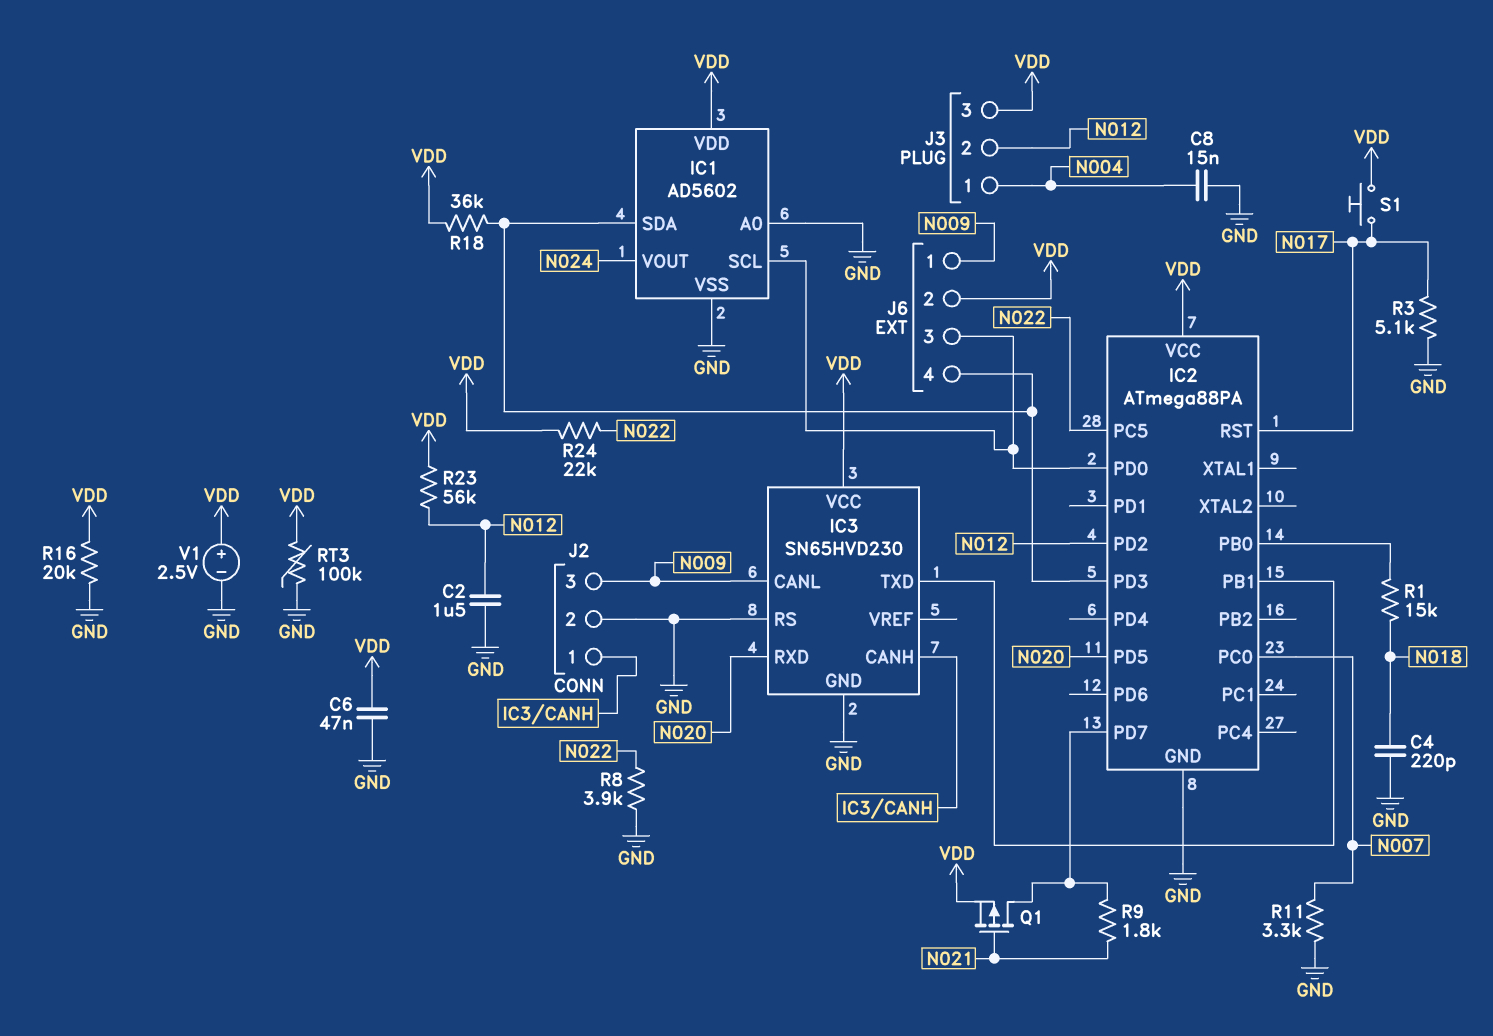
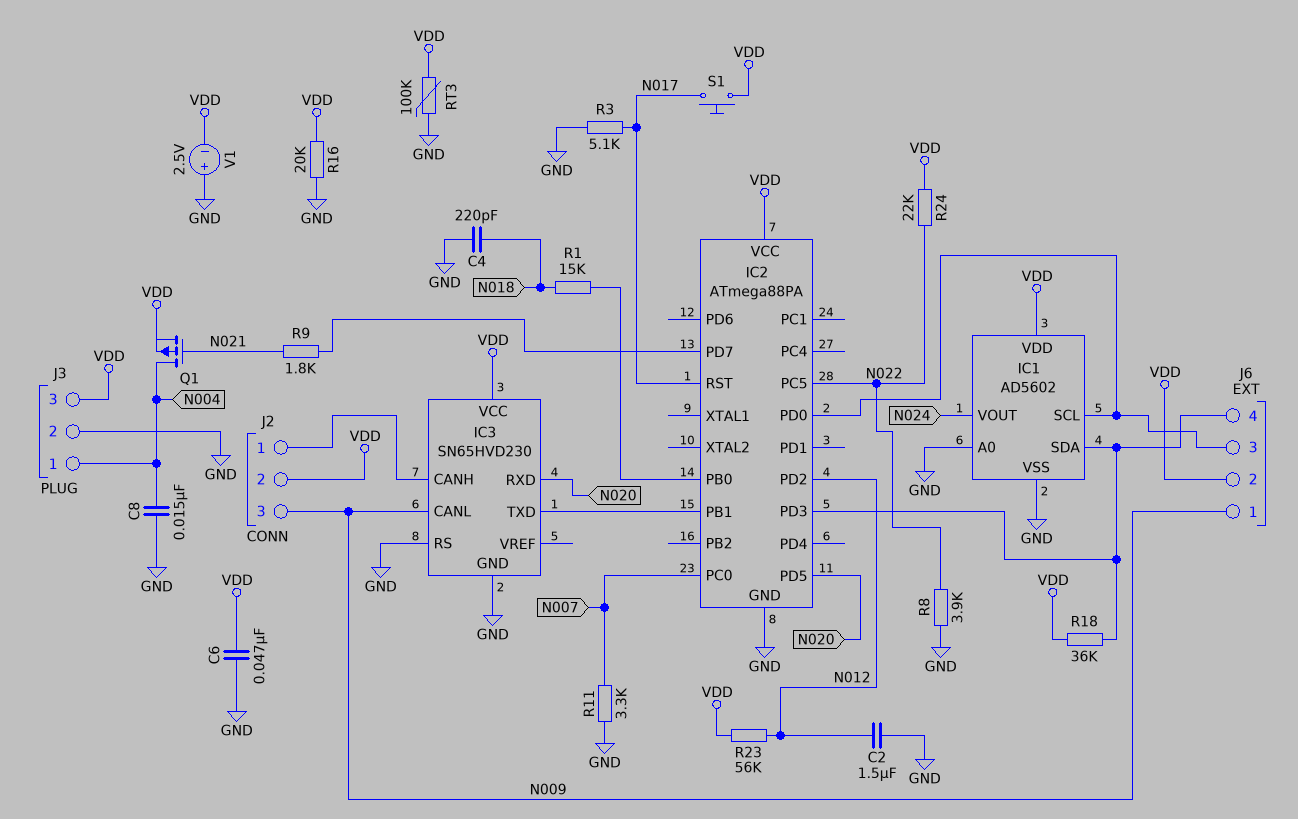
J2 pin 2: GND -> VDD
J3 pin 2: N012 -> GND
Q1: PMOS (G N021, D IC2/PD7, S VDD) -> PMOS (G N021, D N004, S VDD)
V1: 2.5V (plus VDD, minus GND) -> 2.5V (plus GND, minus VDD)

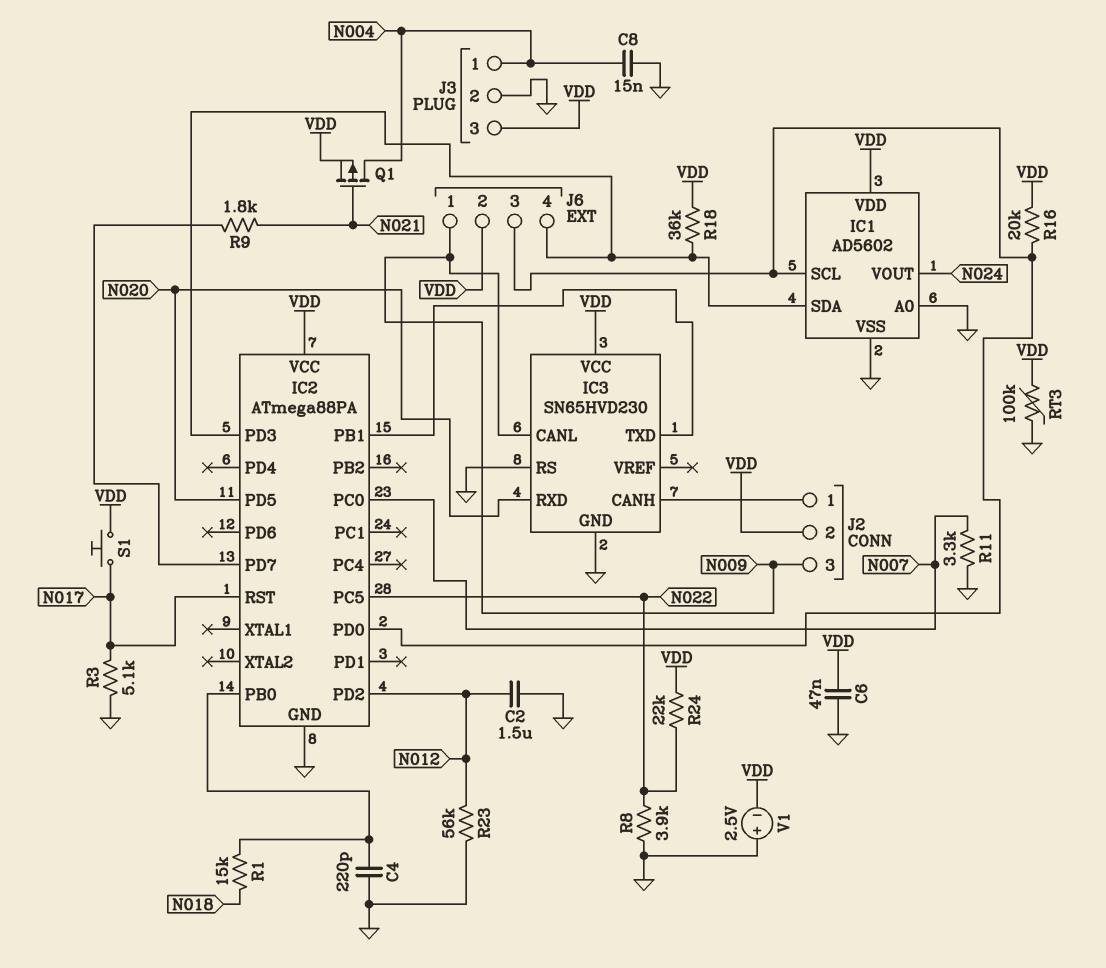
C4: 220pF (GND, N018) -> 220pF (GND, IC2/PB0)
R16: 20k (GND, VDD) -> 20k (IC1/SCL, VDD)
R23: 56k (N012, VDD) -> 56k (GND, N012)

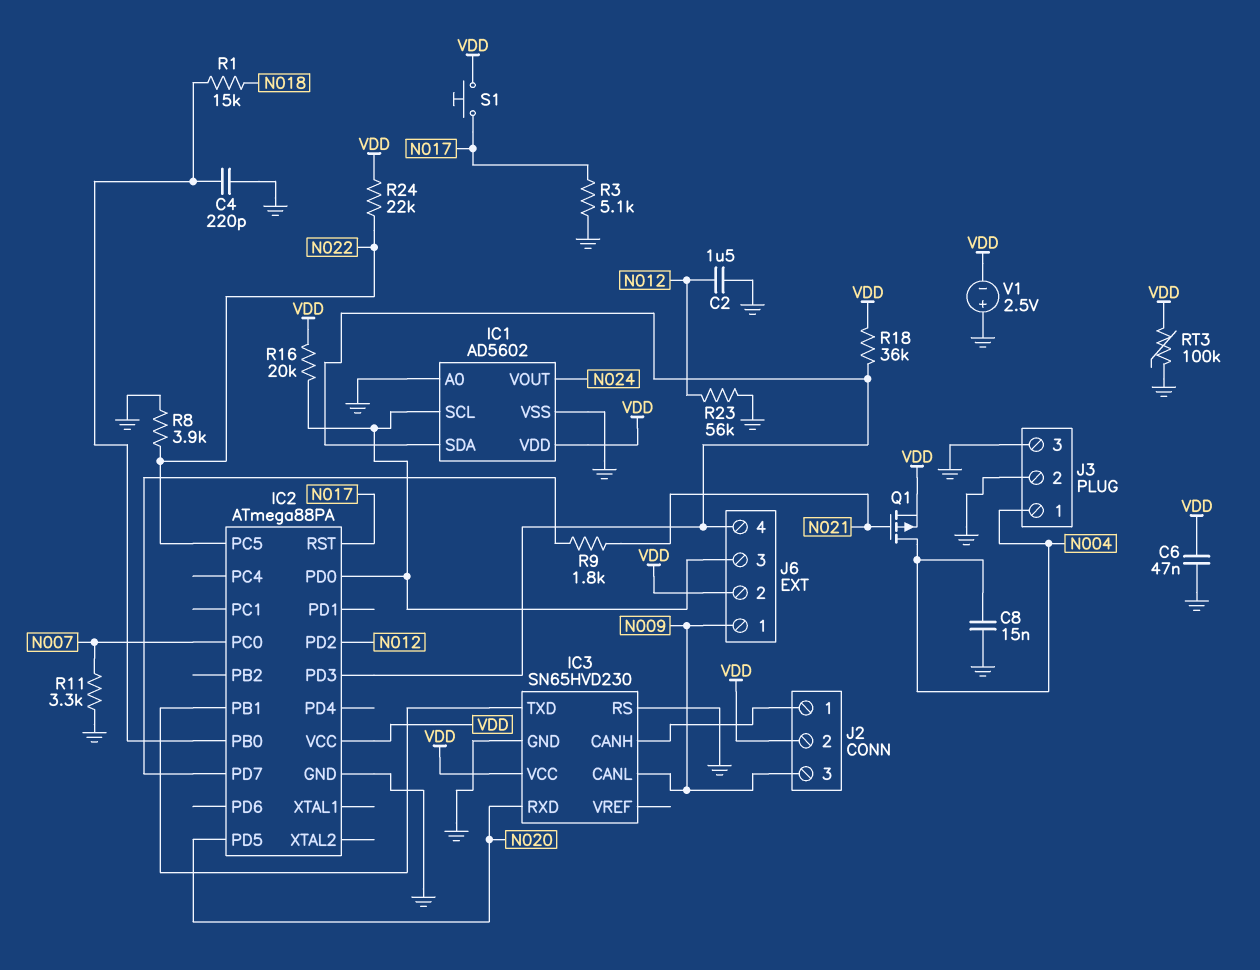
J3 pin 3: VDD -> GND

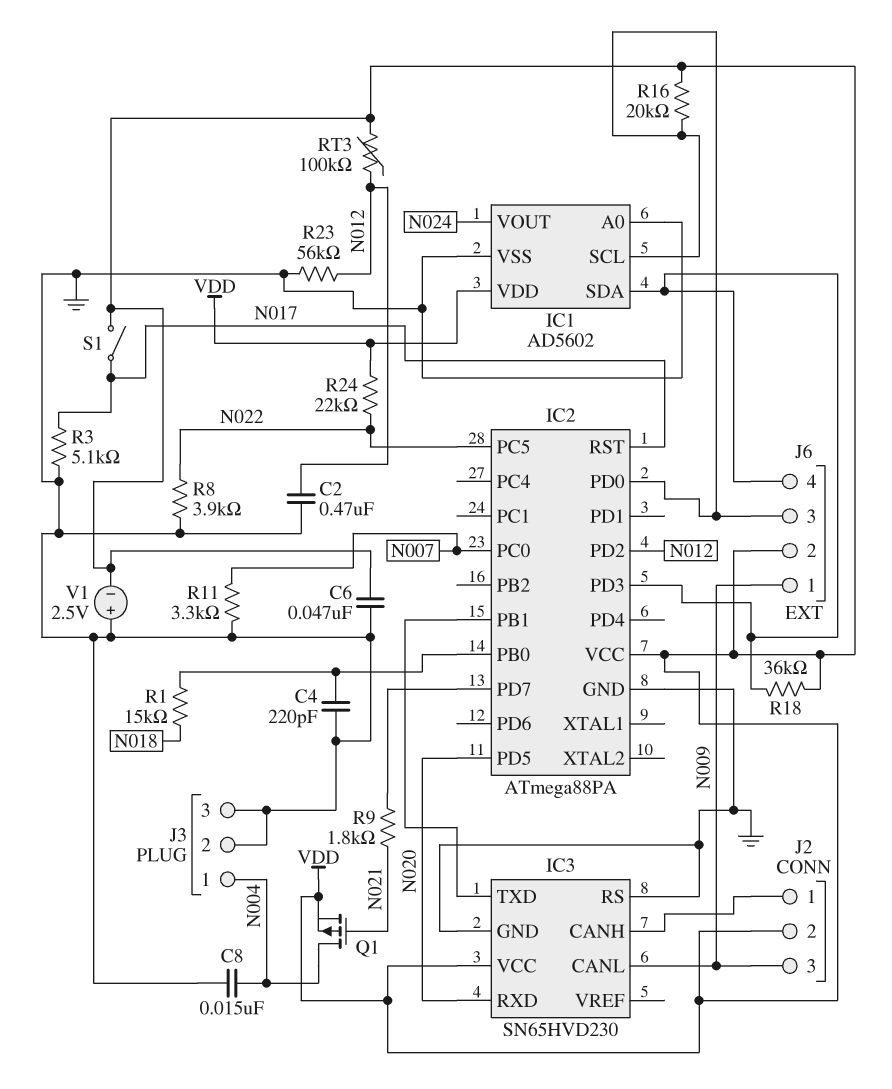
C2: 1.5uF (GND, N012) -> 470nF (GND, N012)
RT3: 100k (GND, VDD) -> 100k (N012, VDD)
S1: button (N017, VDD) -> switch (N017, VDD)

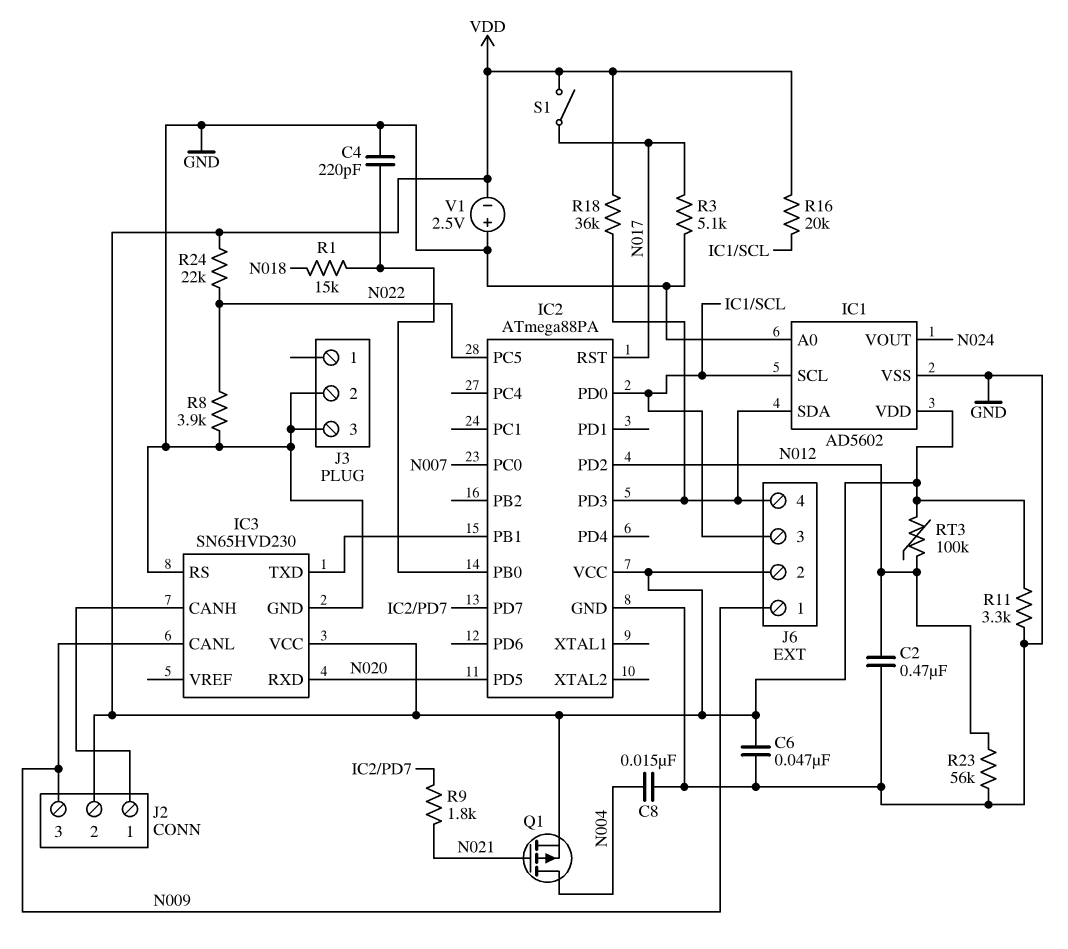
J3 pin 1: N004 -> none
R11: 3.3k (GND, N007) -> 3.3k (GND, VDD)

